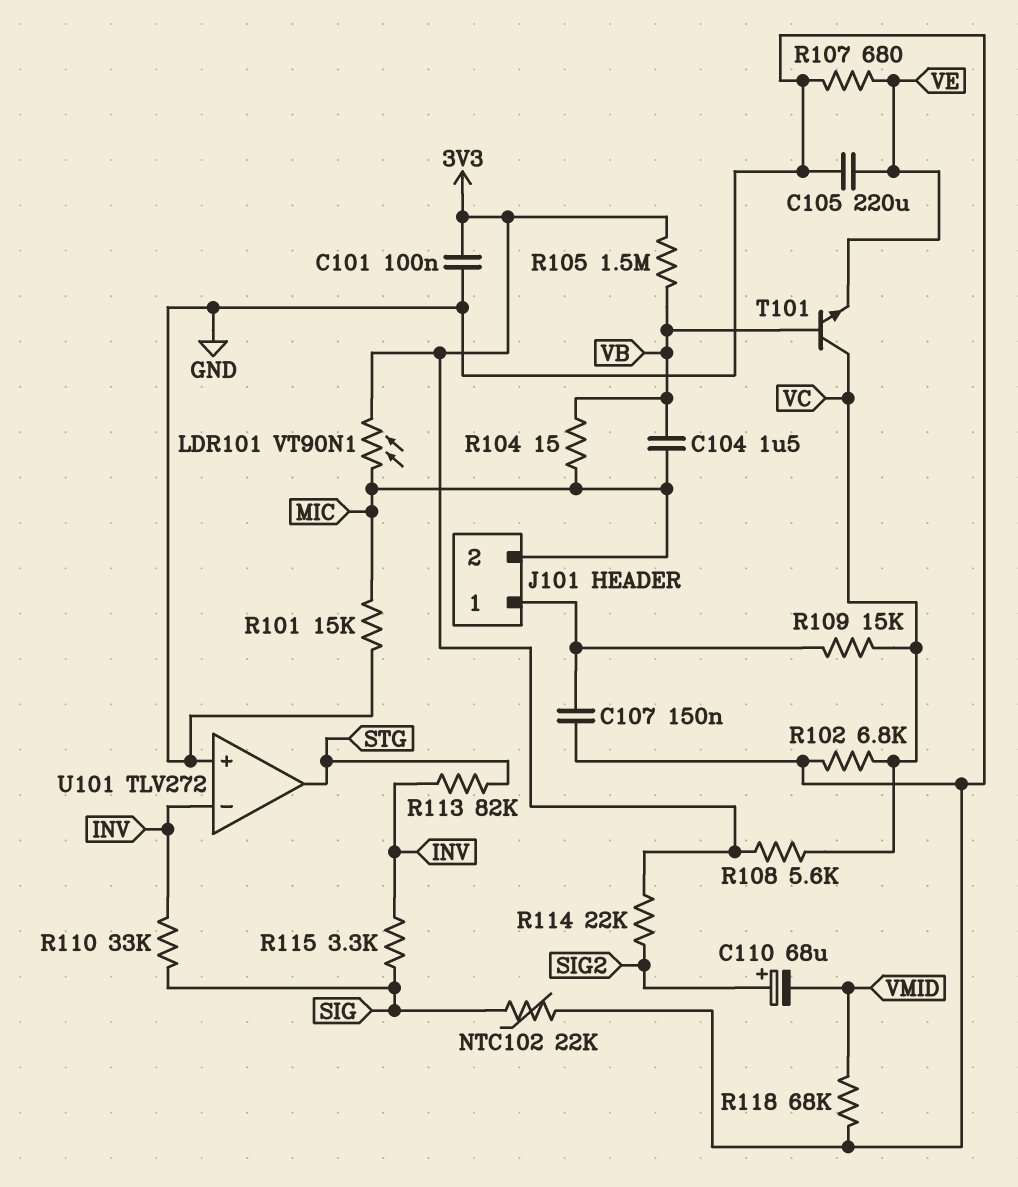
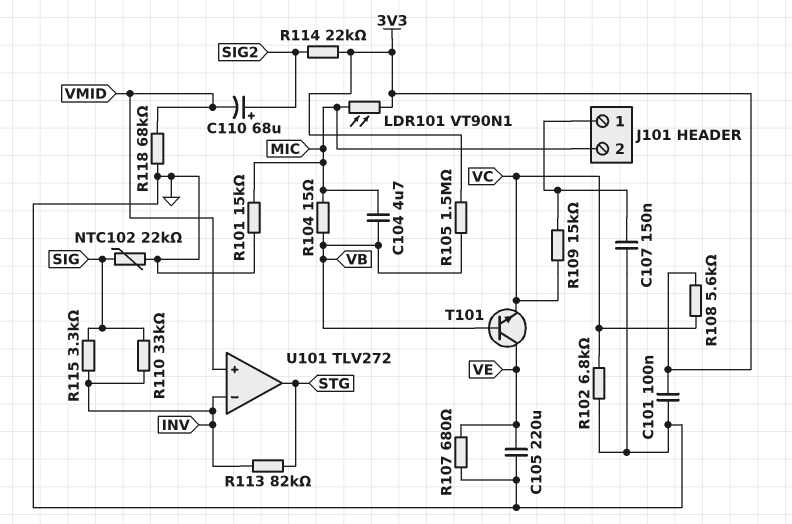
C104: 1.5uF (MIC, VB) -> 4.7uF (MIC, VB)
T101: NPN (B VB, C VC, E VE) -> NPN (B VB, C VE, E VC)
U101 pin in+: GND -> VMID

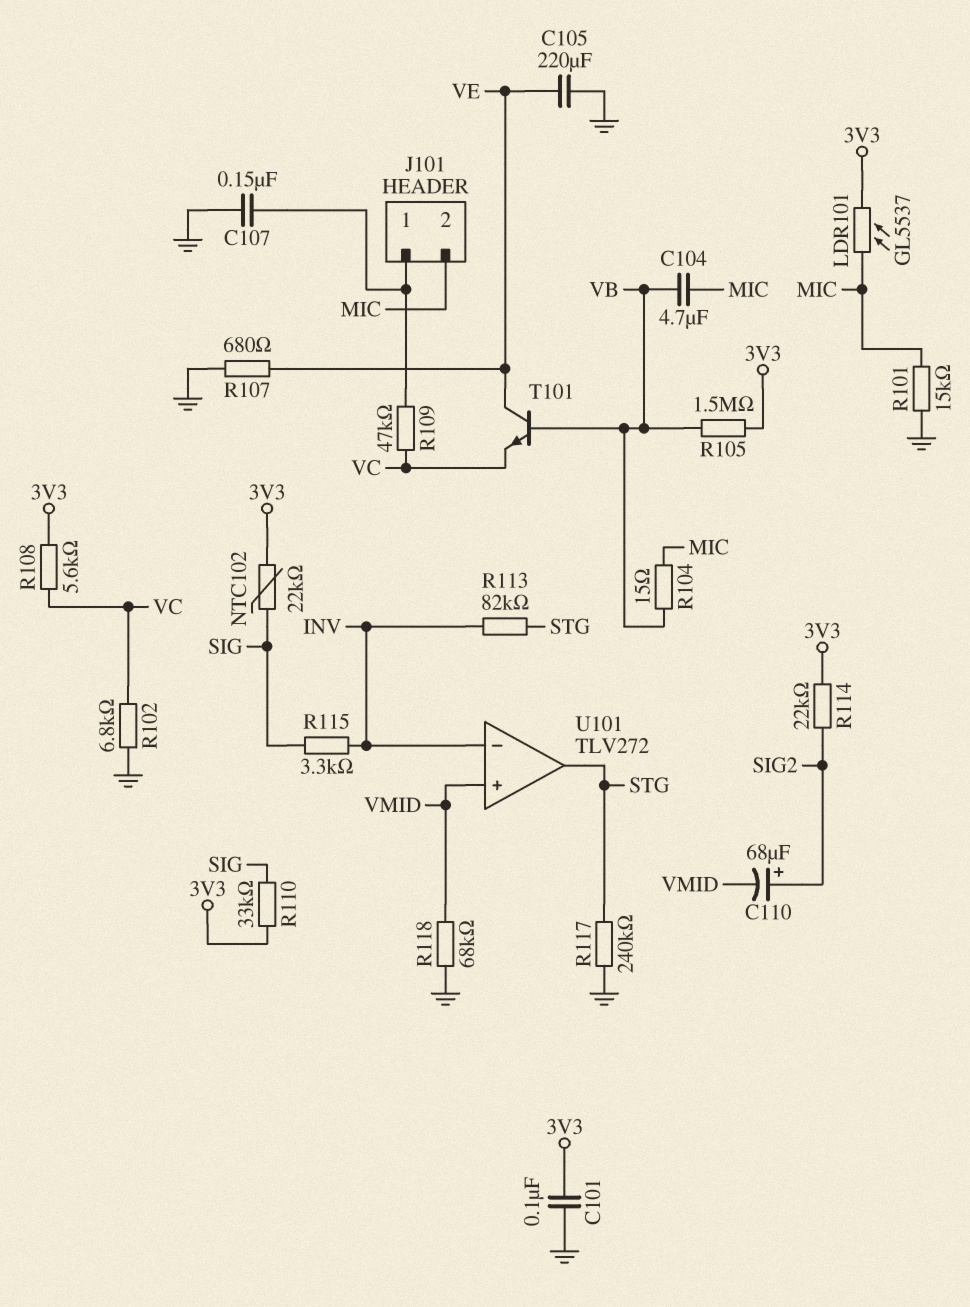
LDR101: VT90N1 (3V3, MIC) -> GL5537 (3V3, MIC)
NTC102: 22k (GND, SIG) -> 22k (3V3, SIG)
R109: 15k (J101/1, VC) -> 47k (J101/1, VC)
R110: 33k (INV, SIG) -> 33k (3V3, SIG)
R117: none -> 240k (GND, STG)

